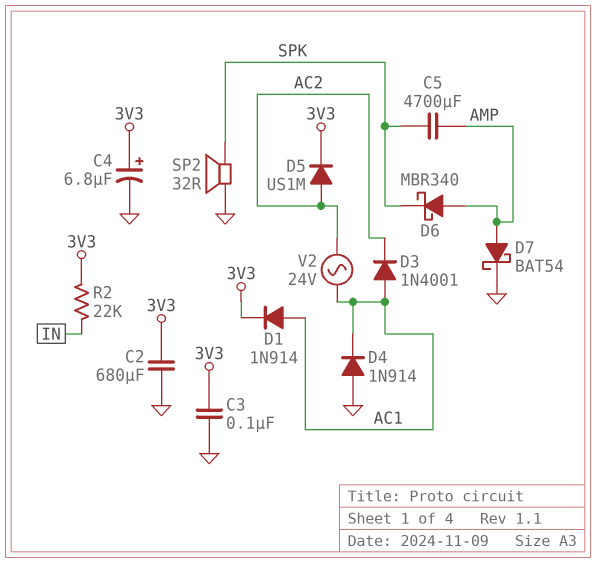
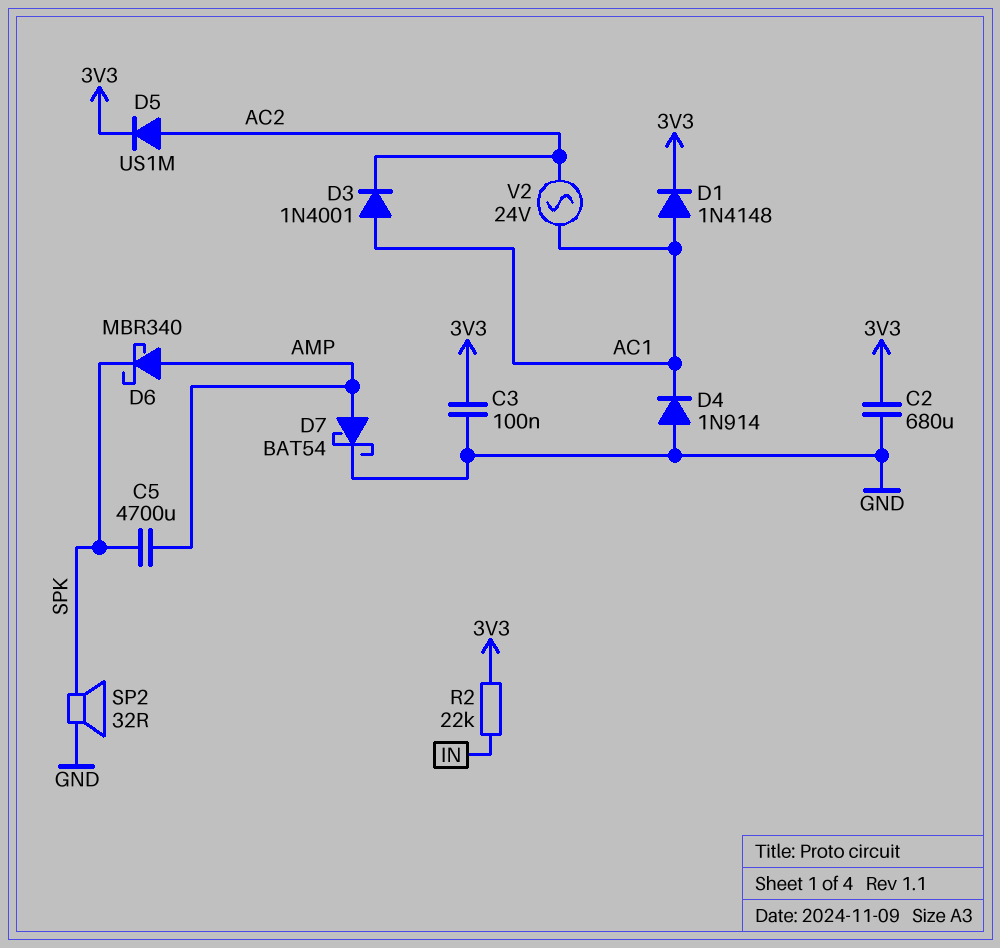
C4: 6.8uF (plus 3V3, minus GND) -> none
D1: diode 1N914 (A AC1, K 3V3) -> diode 1N4148 (A AC1, K 3V3)

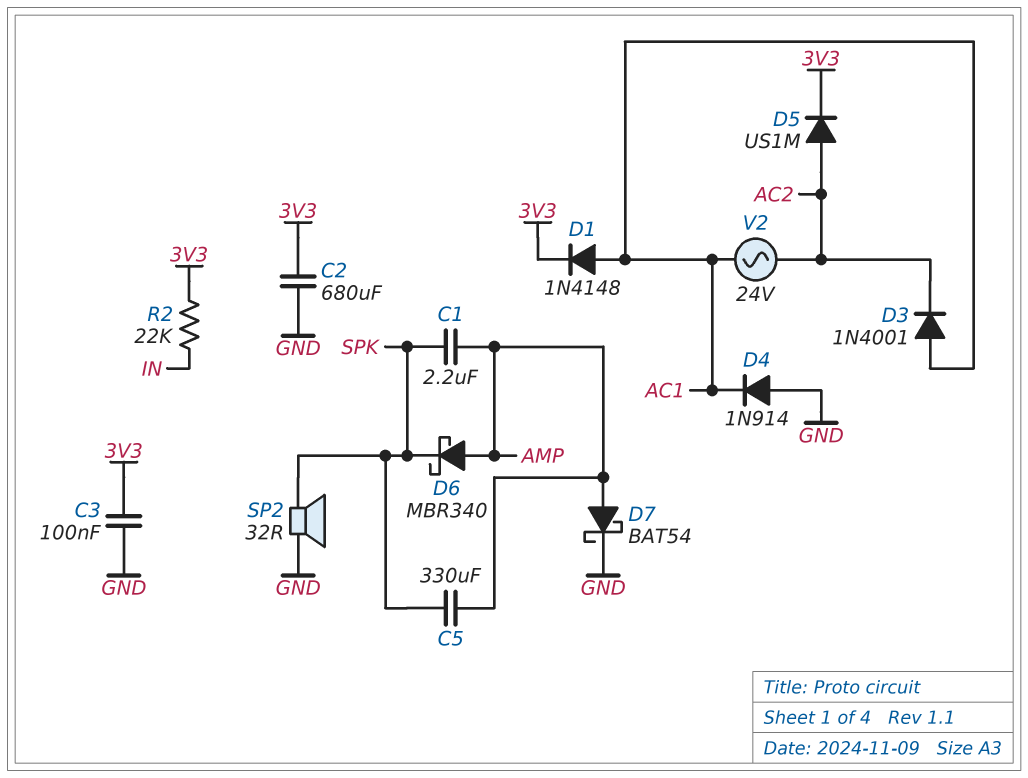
C1: none -> 2.2uF (AMP, SPK)
C5: 4700uF (AMP, SPK) -> 330uF (AMP, SPK)

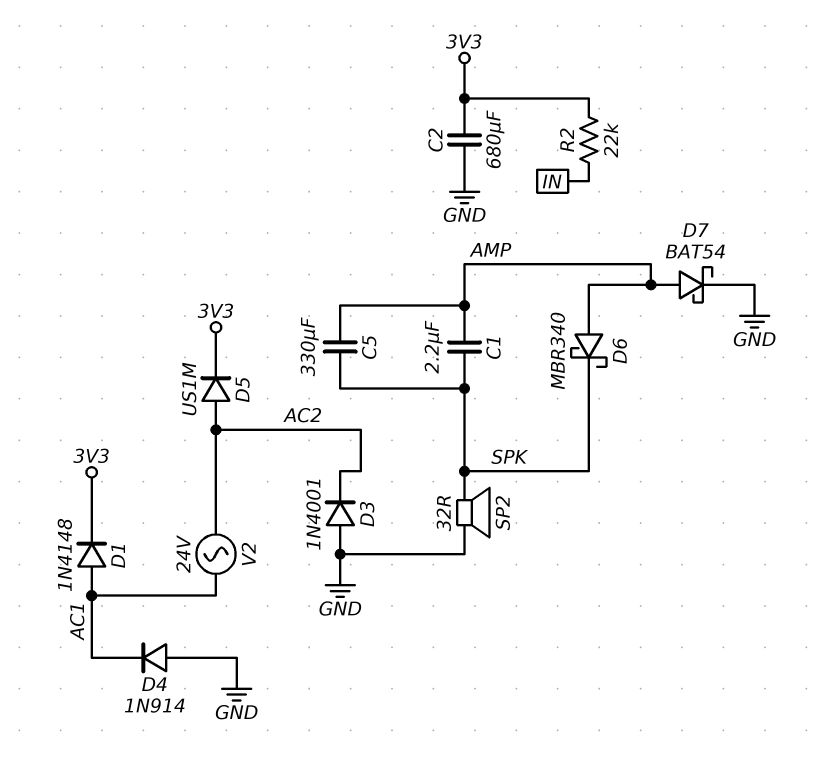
C3: 100nF (3V3, GND) -> none
D3: diode 1N4001 (A AC1, K AC2) -> diode 1N4001 (A GND, K AC2)

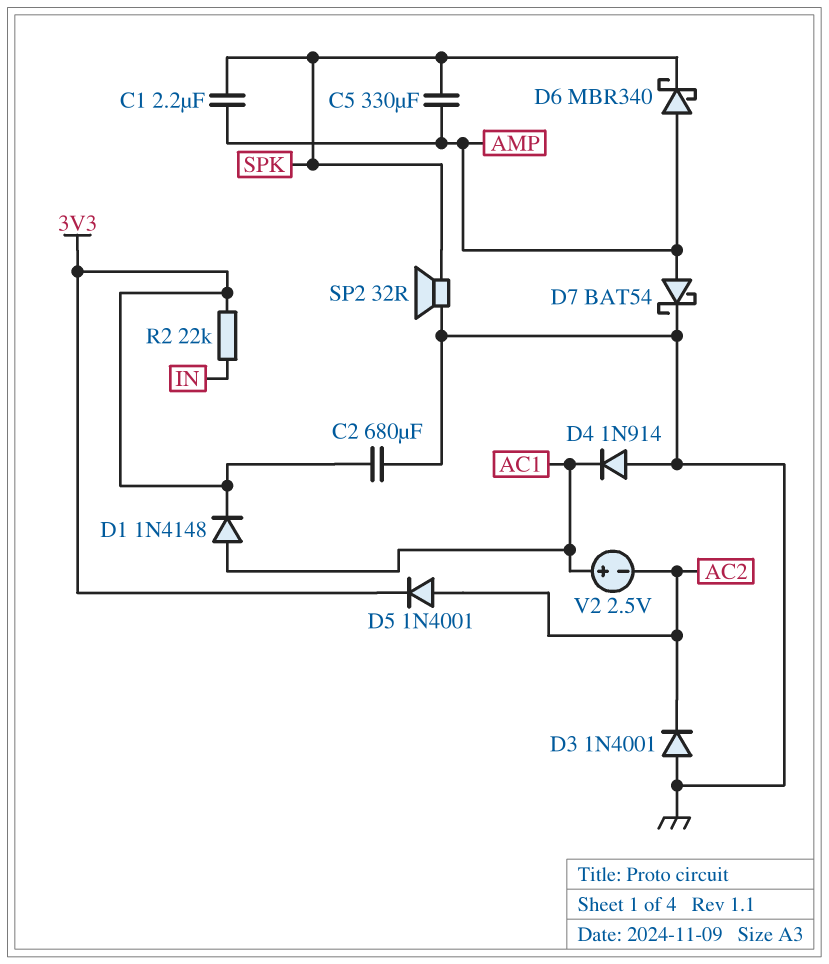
D5: diode US1M (A AC2, K 3V3) -> diode 1N4001 (A AC2, K 3V3)
V2: AC 24V (AC1, AC2) -> 2.5V (plus AC1, minus AC2)

